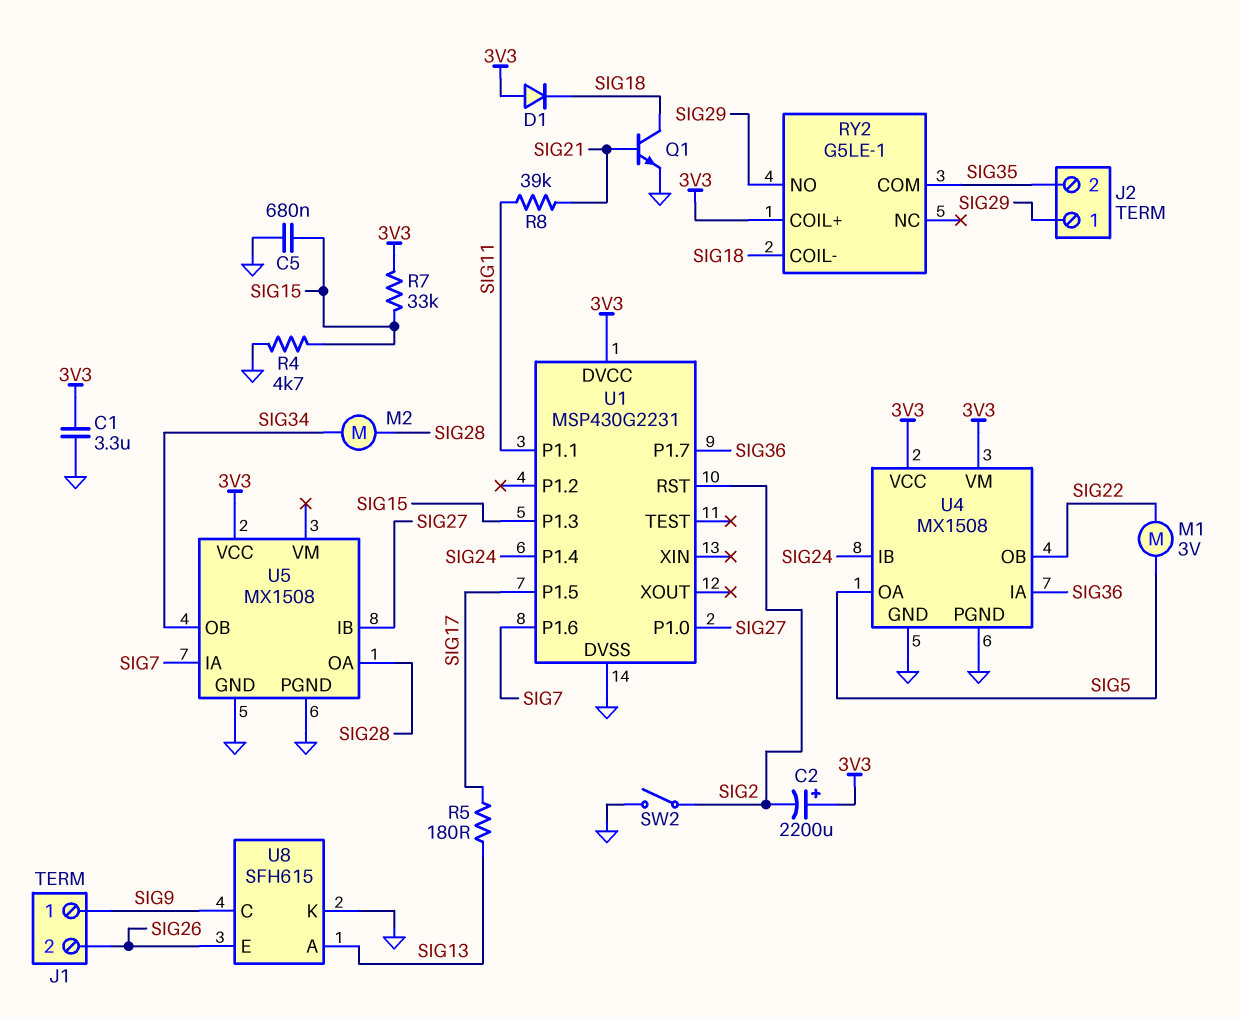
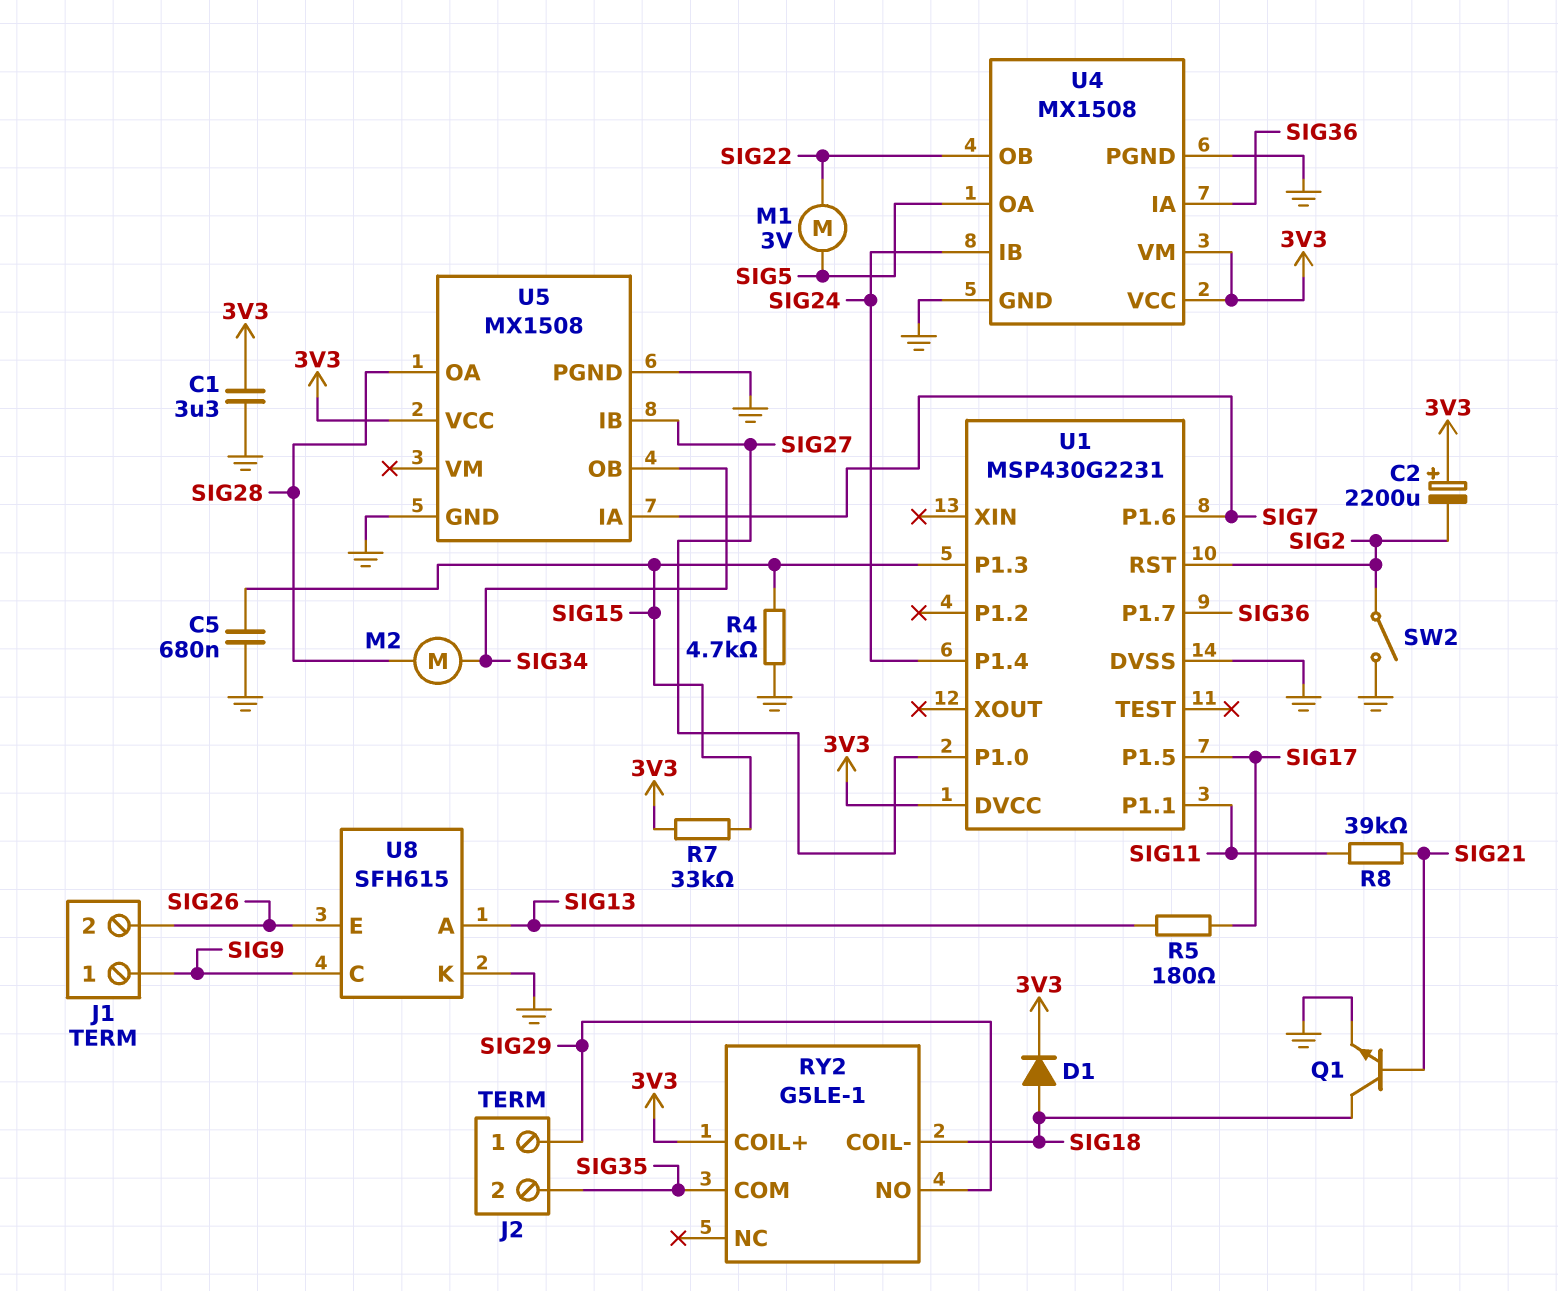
D1: diode (A 3V3, K SIG18) -> diode (A SIG18, K 3V3)

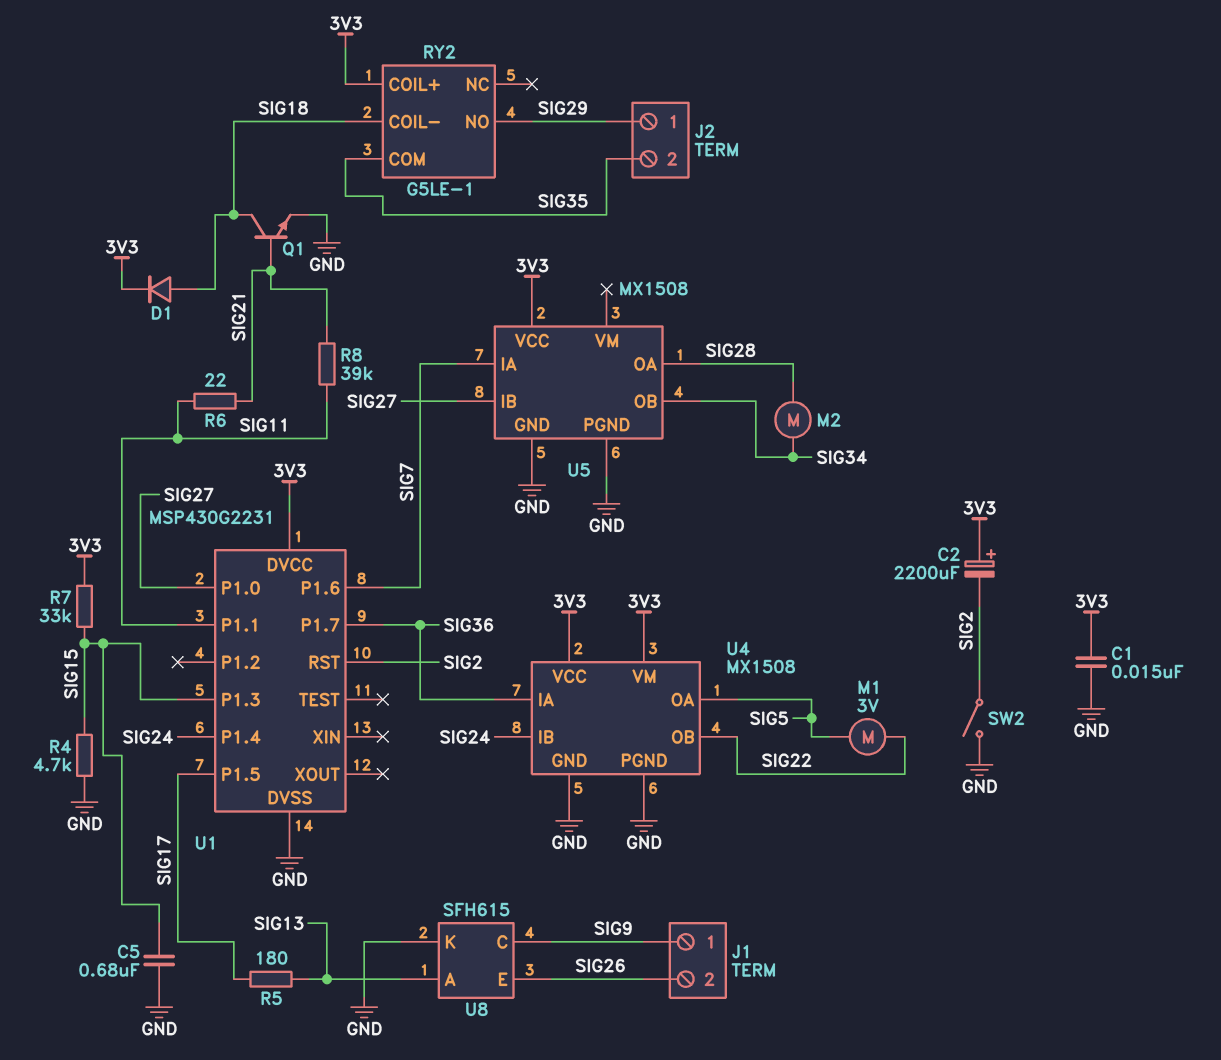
C1: 3.3uF (3V3, GND) -> 15nF (3V3, GND)
R6: none -> 22 (SIG11, SIG21)

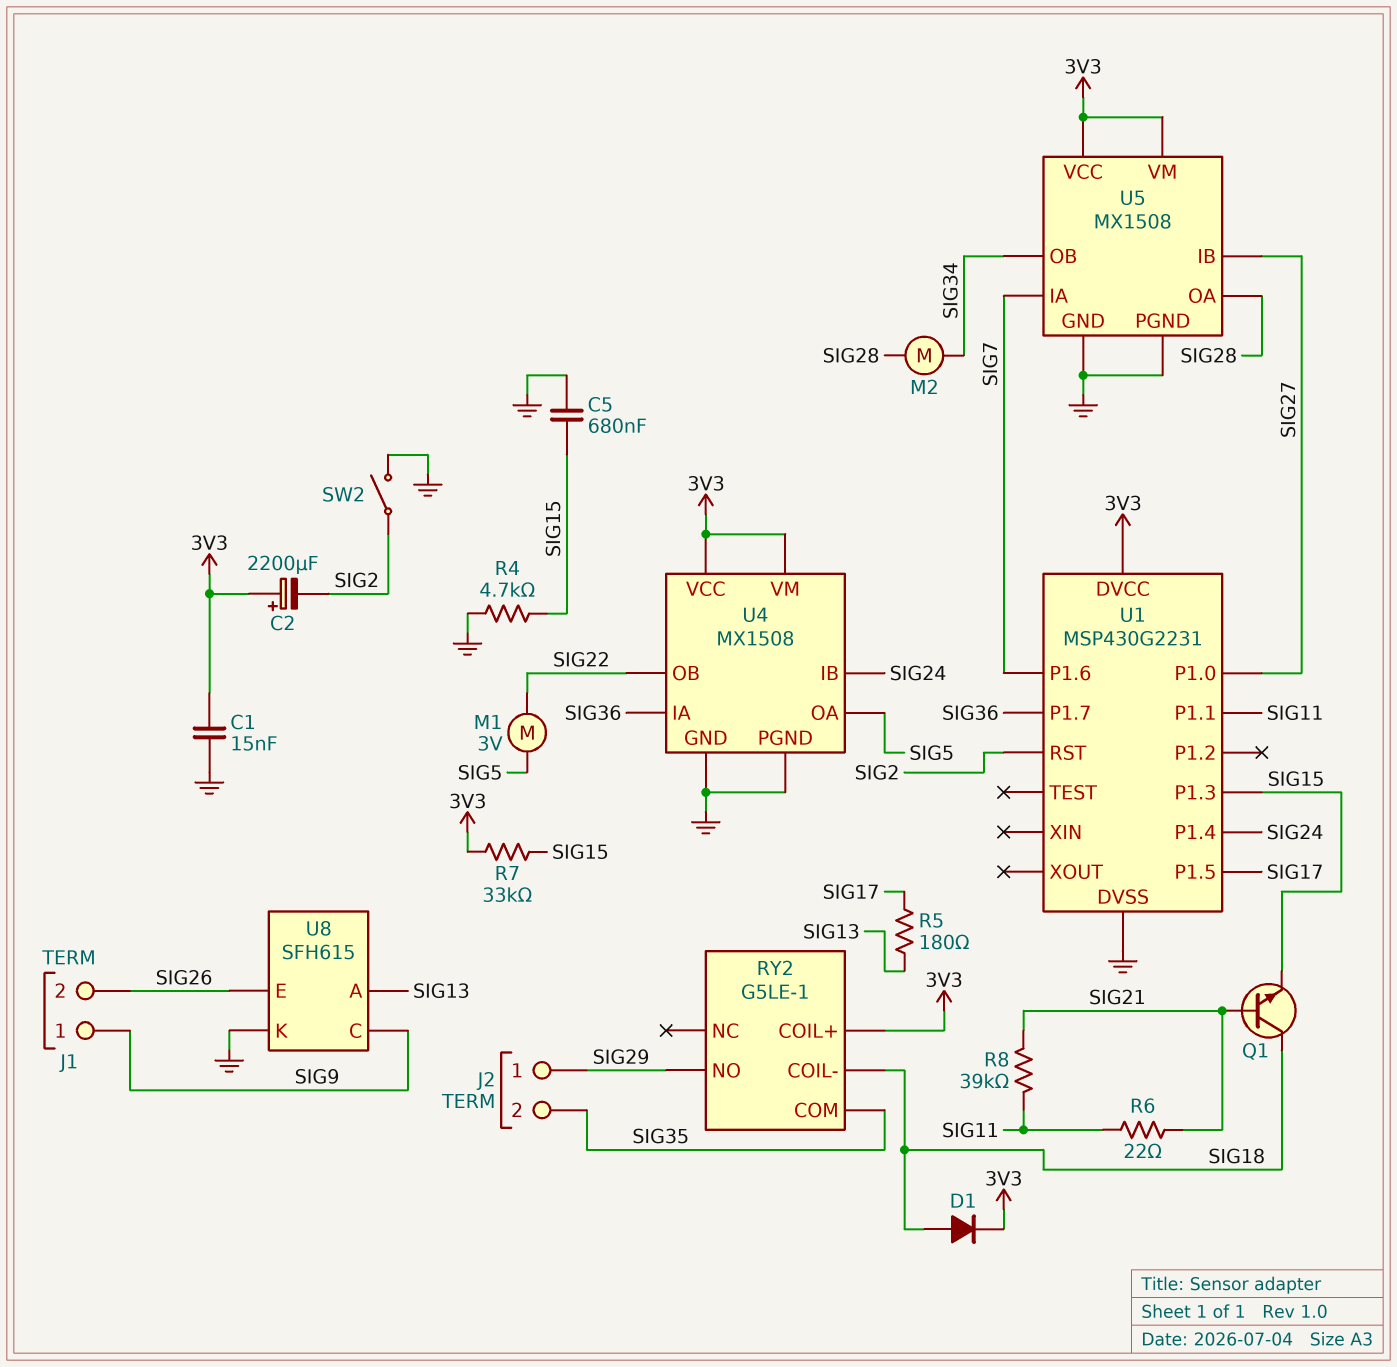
Q1: NPN (B SIG21, C SIG18, E GND) -> NPN (B SIG21, C SIG18, E SIG15)
U5 pin VM: none -> 3V3

